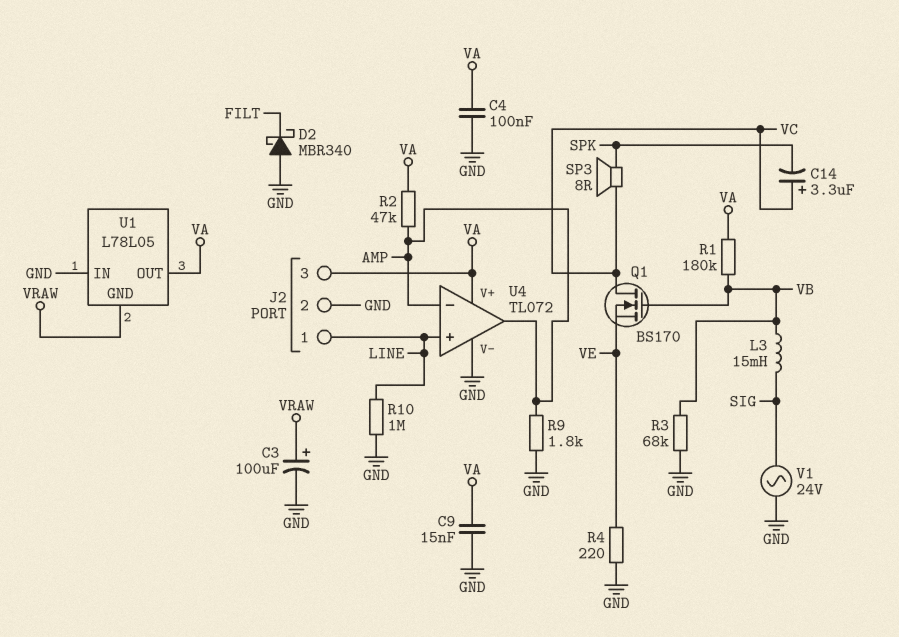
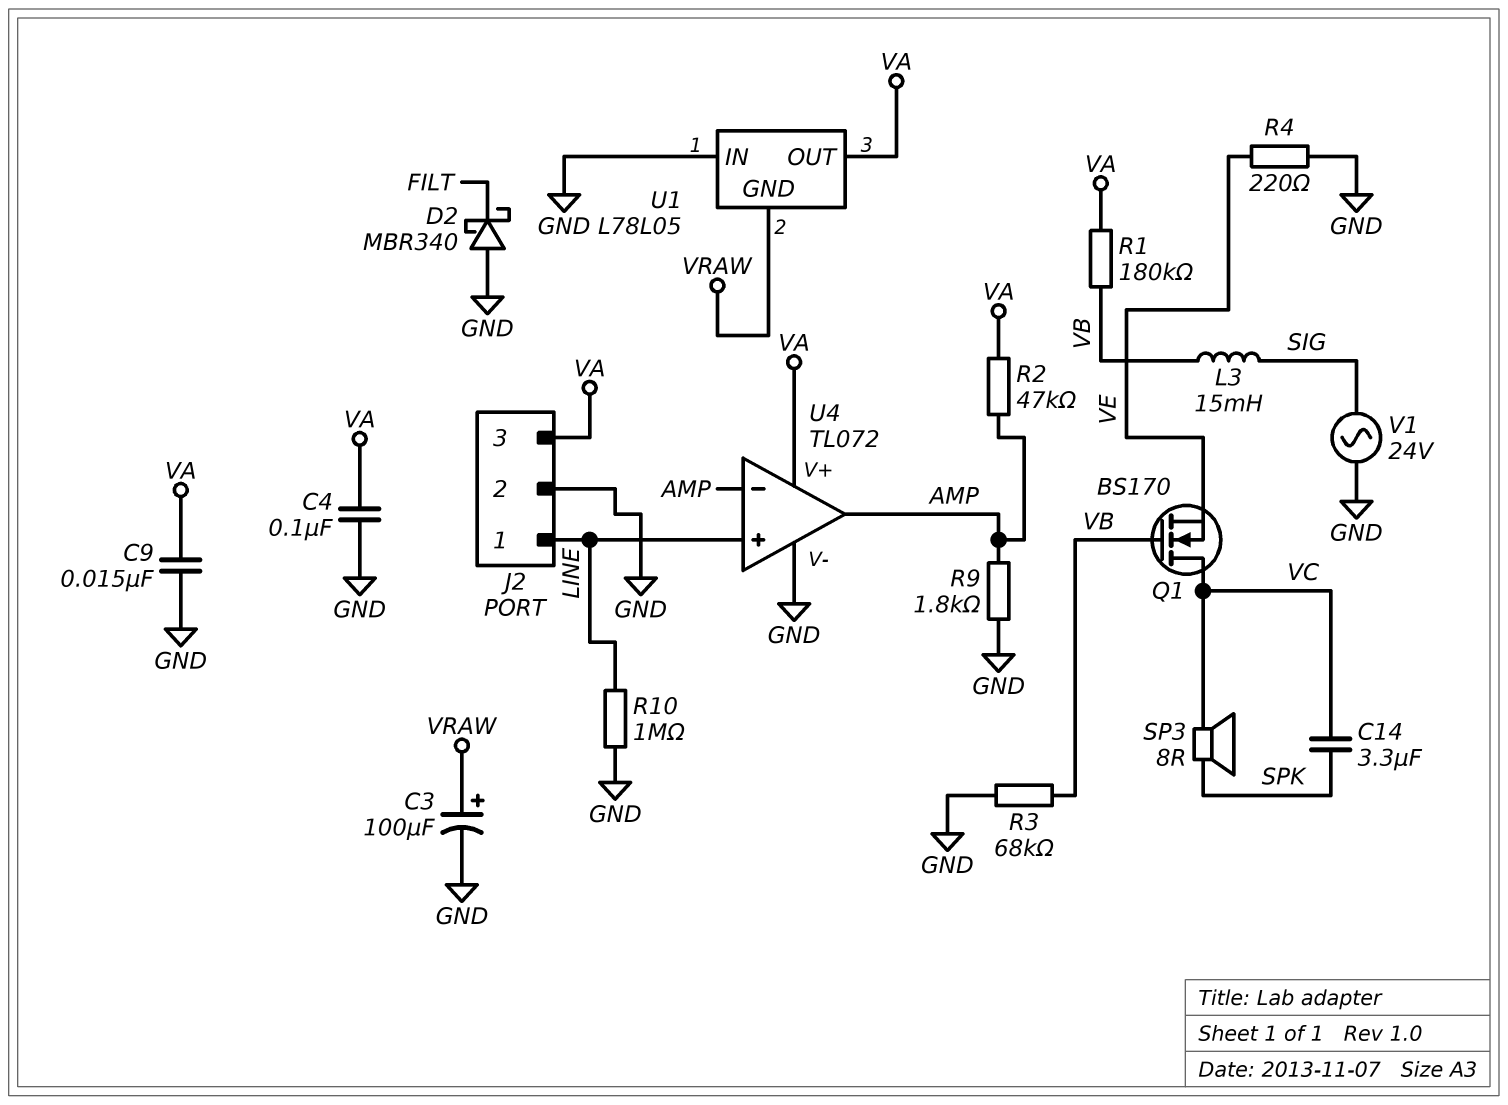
C14: 3.3uF (plus VC, minus SPK) -> 3.3uF (SPK, VC)

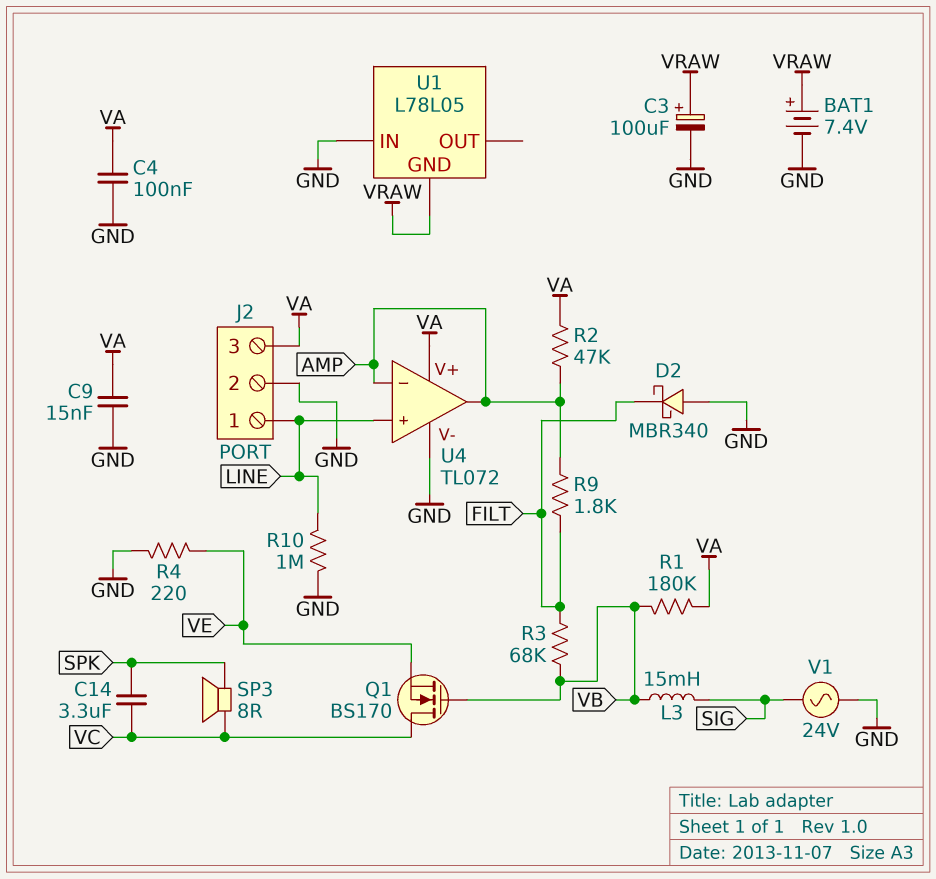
BAT1: none -> 7.4V (plus VRAW, minus GND)
R3: 68k (GND, VB) -> 68k (FILT, VB)
R9: 1.8k (AMP, GND) -> 1.8k (AMP, FILT)
U1 pin OUT: VA -> none

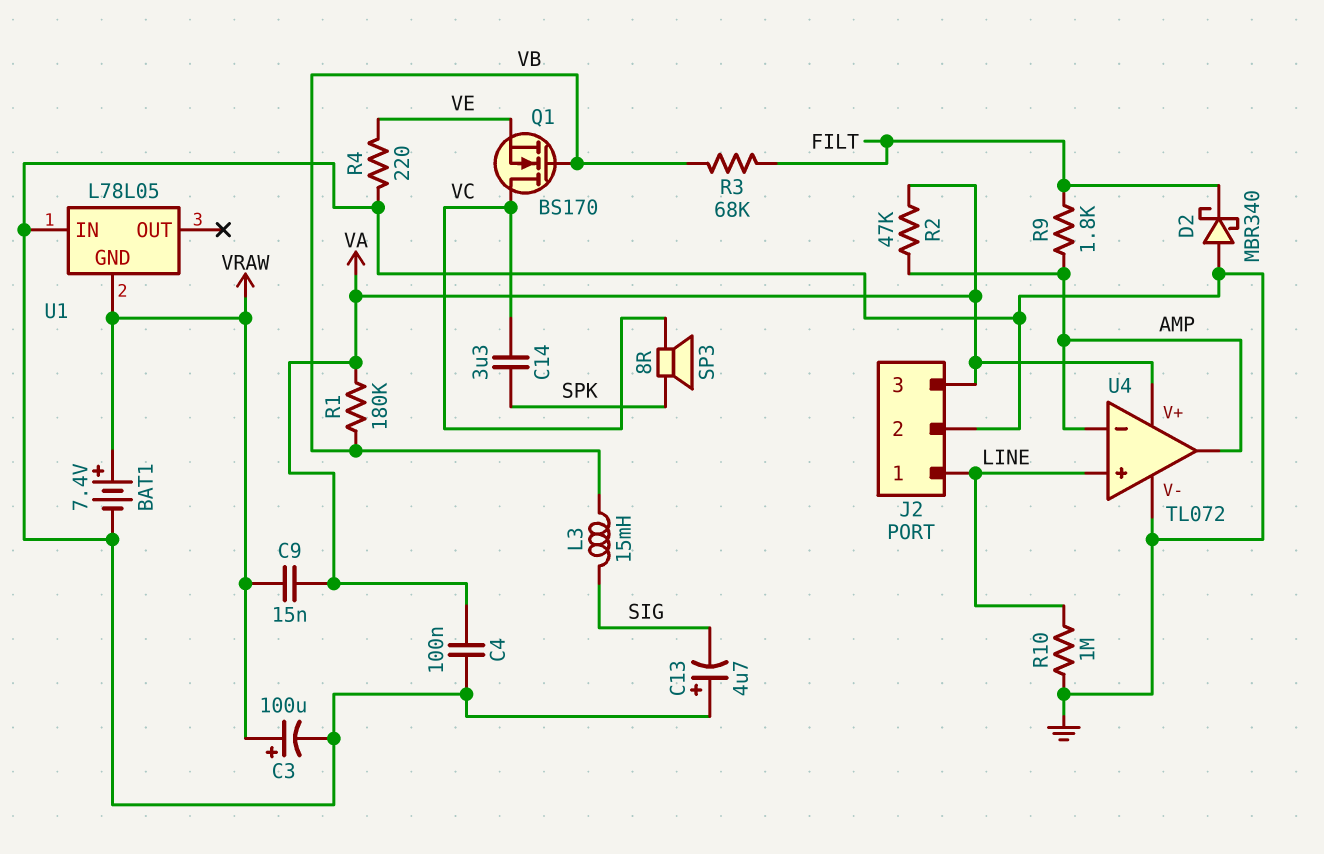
C9: 15nF (GND, VA) -> 15nF (VA, VRAW)
C13: none -> 4.7uF (plus GND, minus SIG)
V1: AC 24V (GND, SIG) -> none

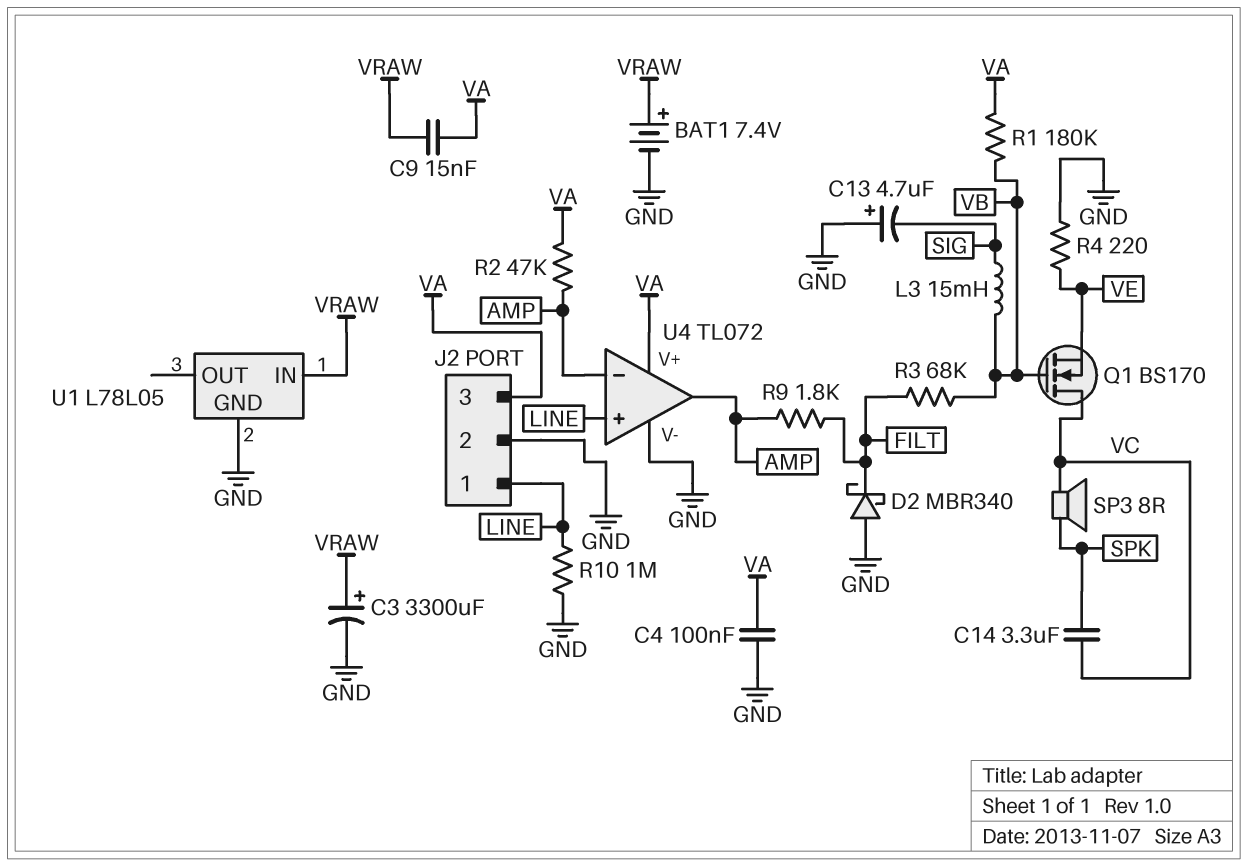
C3: 100uF (plus VRAW, minus GND) -> 3300uF (plus VRAW, minus GND)
U1 pin GND: VRAW -> GND
U1 pin IN: GND -> VRAW

